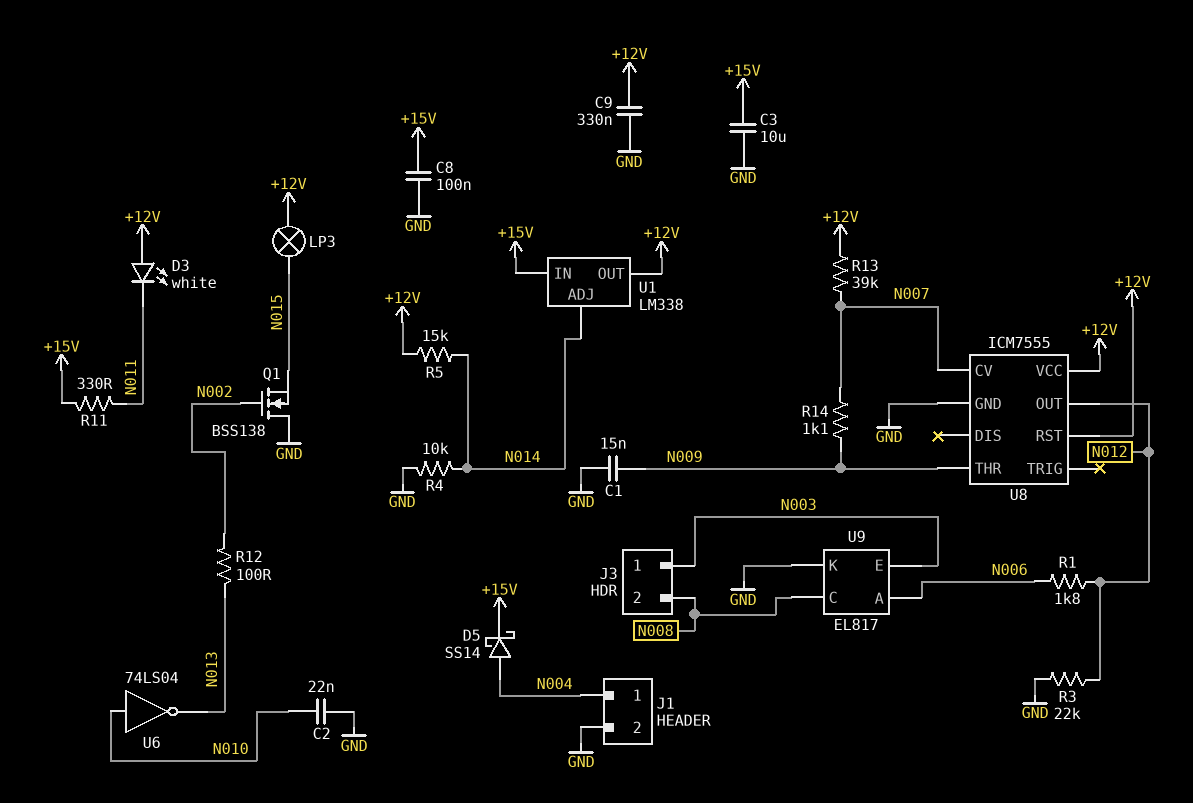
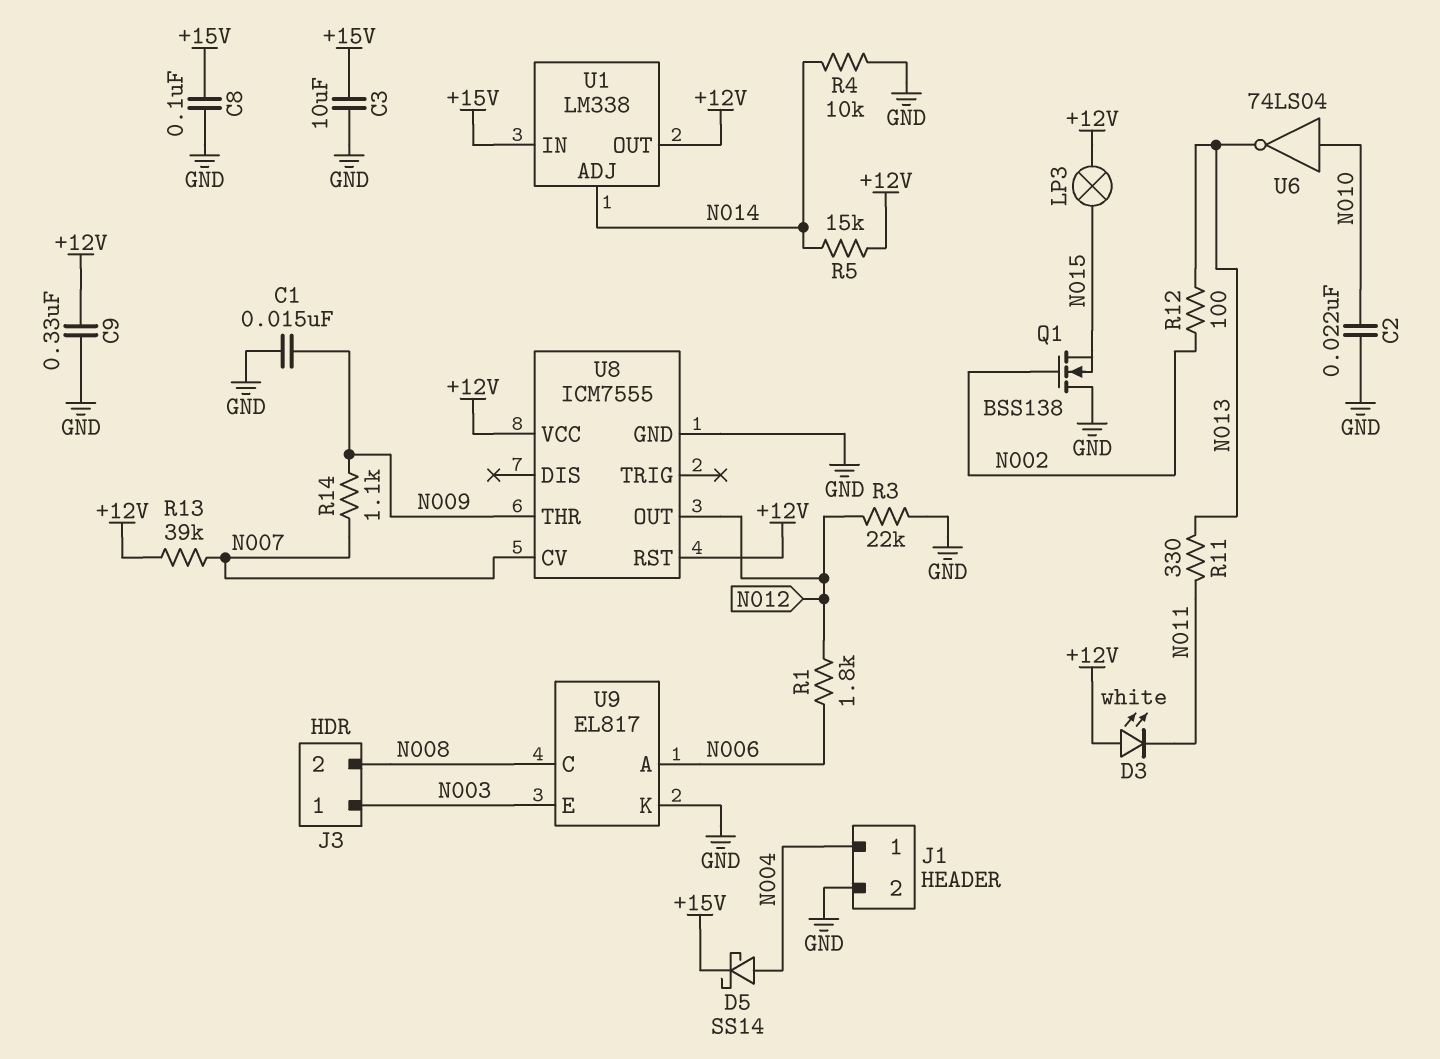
R11: 330 (+15V, N011) -> 330 (N011, N013)

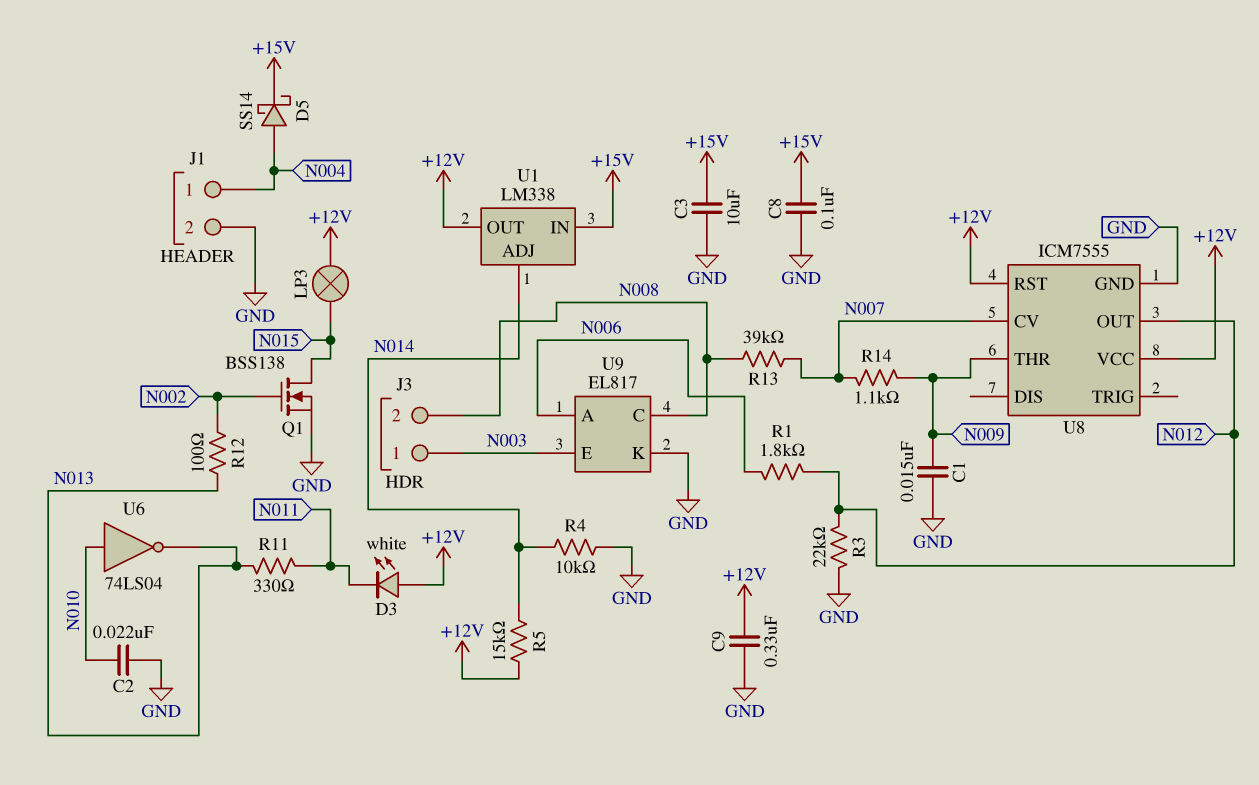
Q1: NMOS BSS138 (G N002, D GND, S N015) -> NMOS BSS138 (G N002, D N015, S GND)
R13: 39k (+12V, N007) -> 39k (N007, N008)

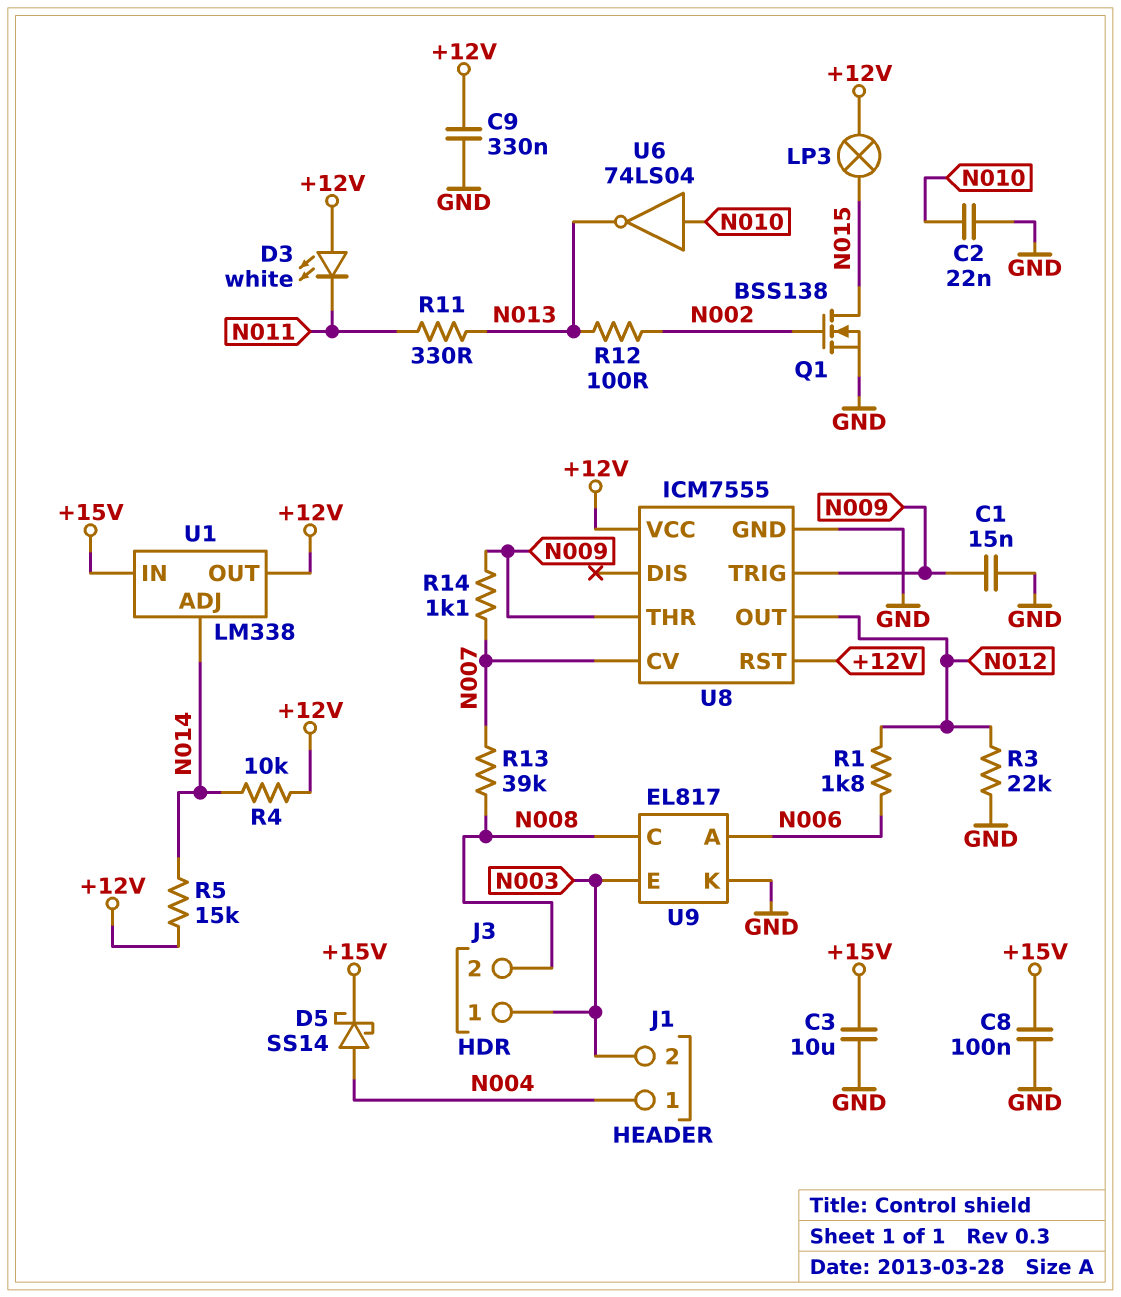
J1 pin 2: GND -> N003
R4: 10k (GND, N014) -> 10k (+12V, N014)
U8 pin TRIG: none -> N009

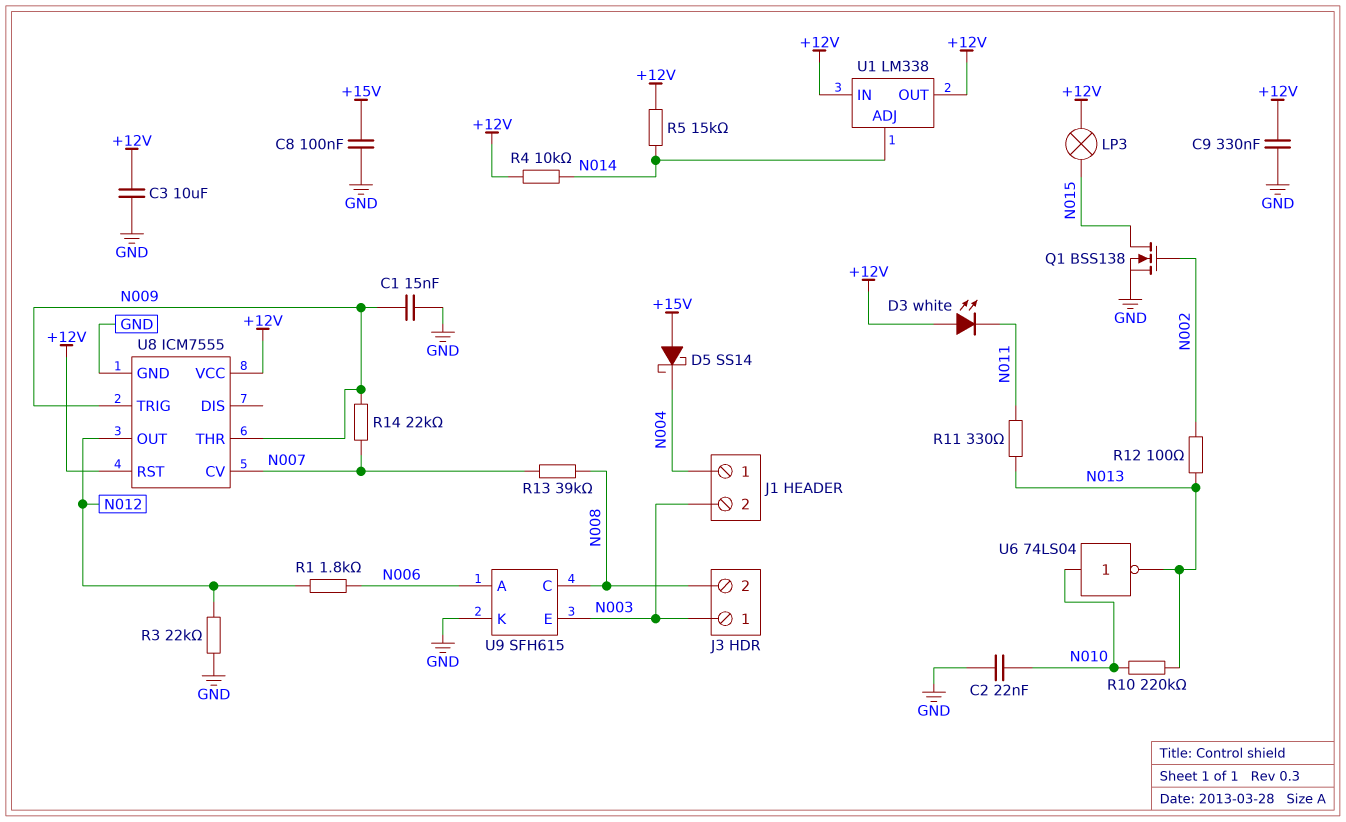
C3: 10uF (+15V, GND) -> 10uF (+12V, GND)
D5: schottky SS14 (A N004, K +15V) -> schottky SS14 (A +15V, K N004)
R10: none -> 220k (N010, N013)
R14: 1.1k (N007, N009) -> 22k (N007, N009)
U1 pin IN: +15V -> +12V
U9: EL817 -> SFH615

